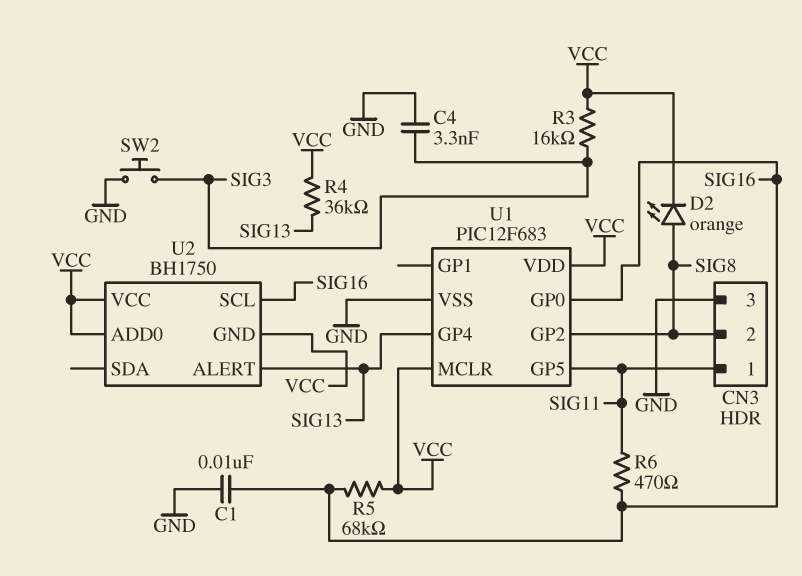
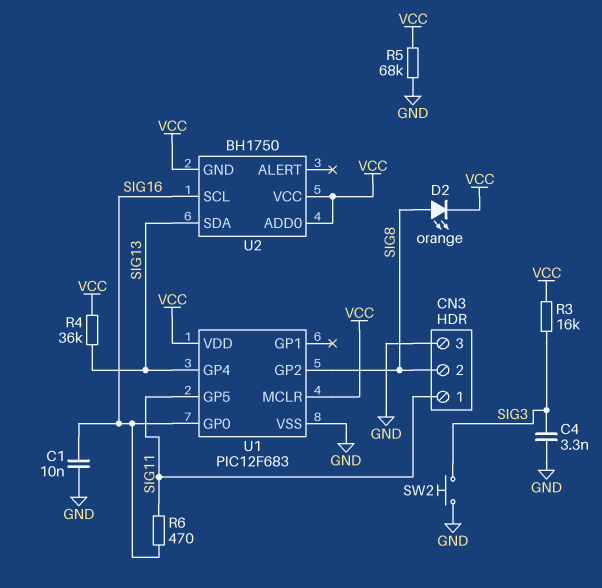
R5: 68k (SIG16, VCC) -> 68k (GND, VCC)
U2 pin ALERT: SIG13 -> none
U2 pin SDA: none -> SIG13

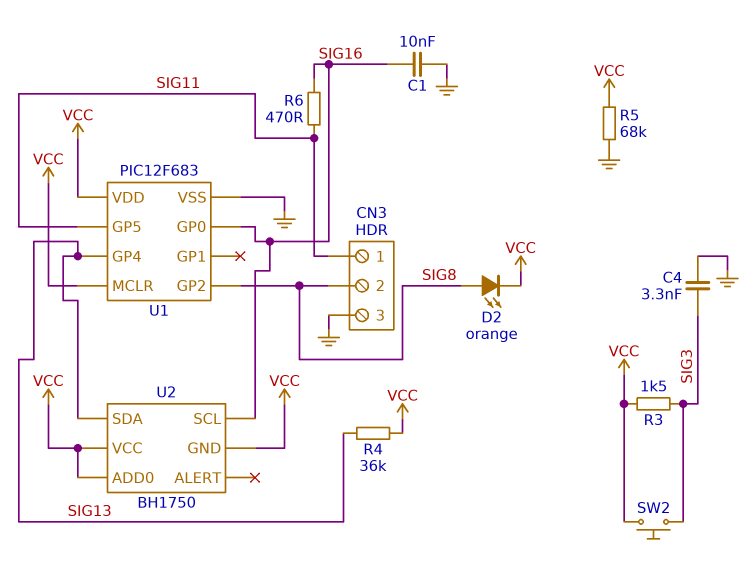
R3: 16k (SIG3, VCC) -> 1.5k (SIG3, VCC)
SW2: button (GND, SIG3) -> button (SIG3, VCC)

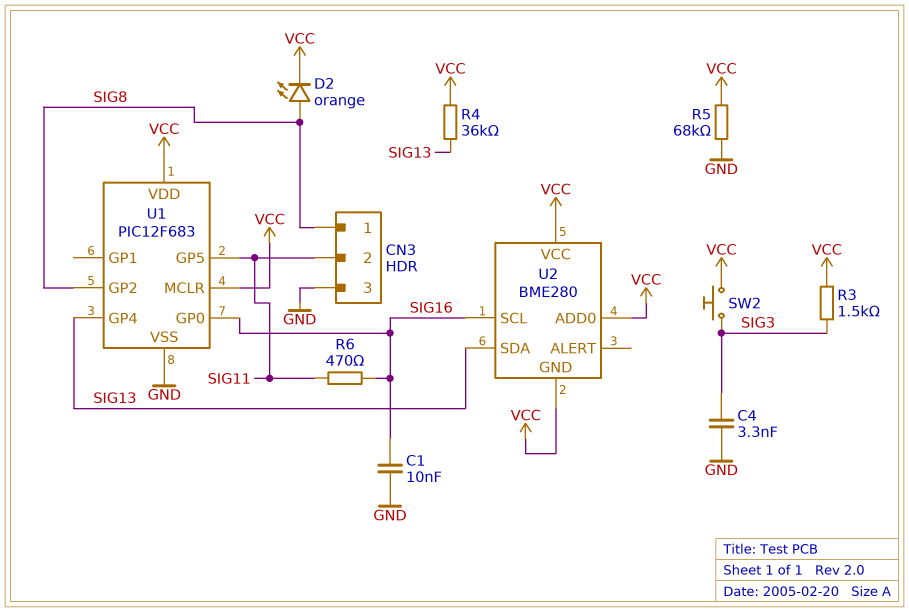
CN3 pin 1: SIG11 -> SIG8
CN3 pin 2: SIG8 -> SIG11
U2: BH1750 -> BME280

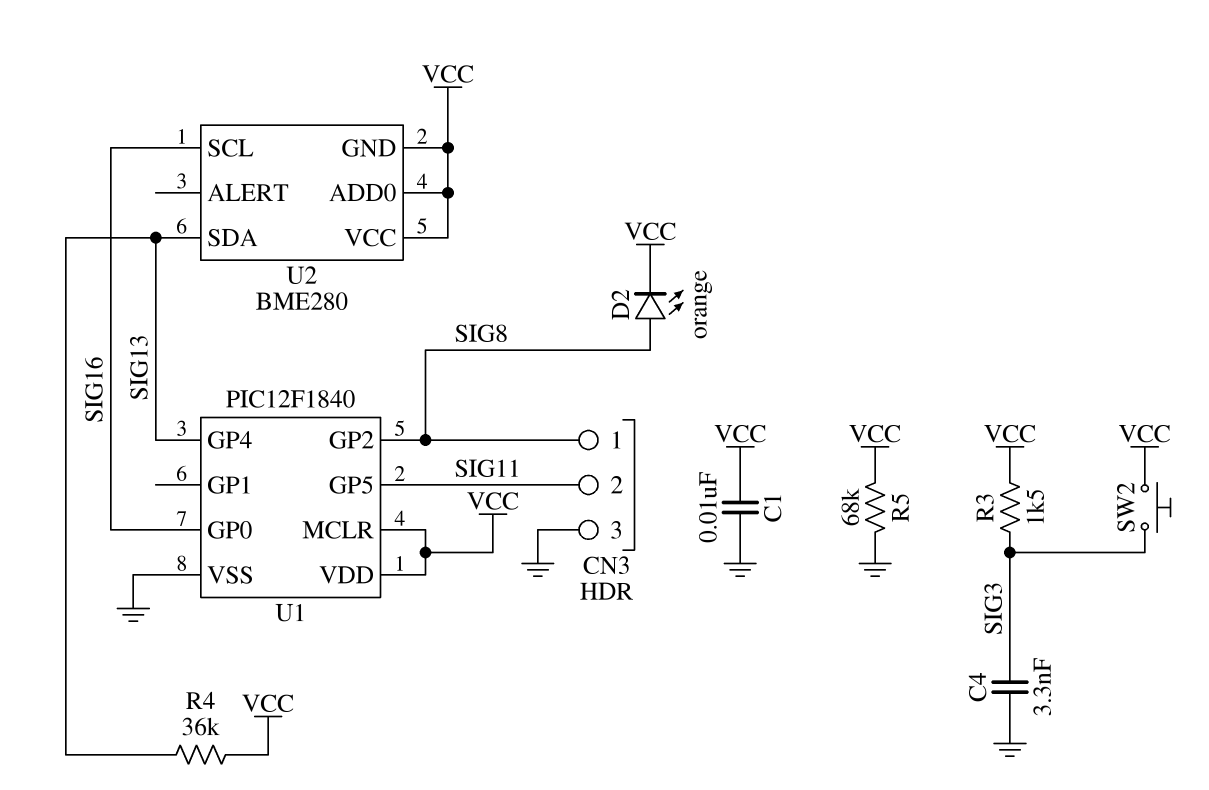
C1: 10nF (GND, SIG16) -> 10nF (GND, VCC)
R6: 470 (SIG11, SIG16) -> none
U1: PIC12F683 -> PIC12F1840

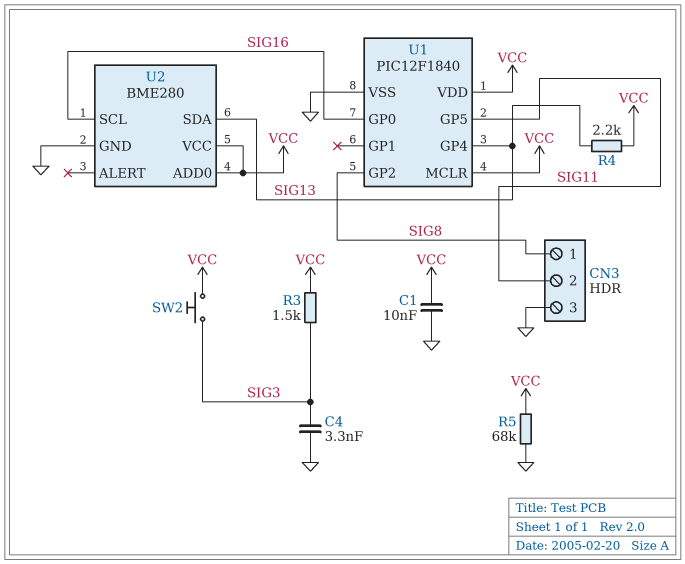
D2: LED orange (A SIG8, K VCC) -> none
R4: 36k (SIG13, VCC) -> 2.2k (SIG13, VCC)
U2 pin GND: VCC -> GND

